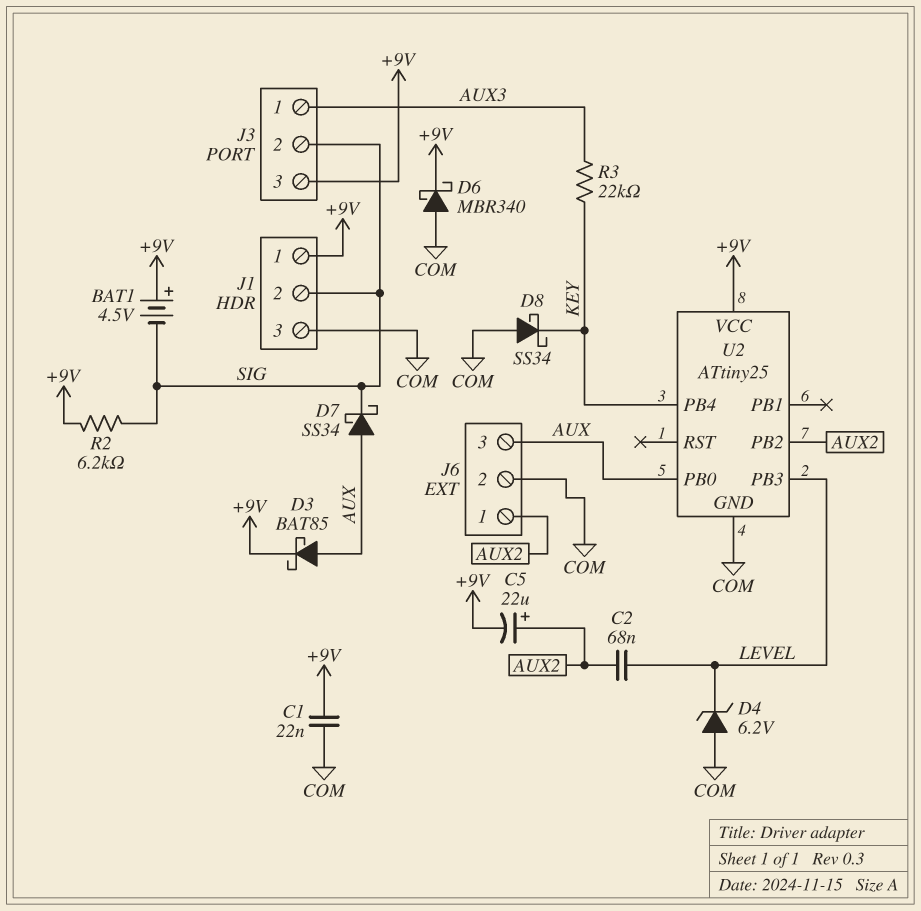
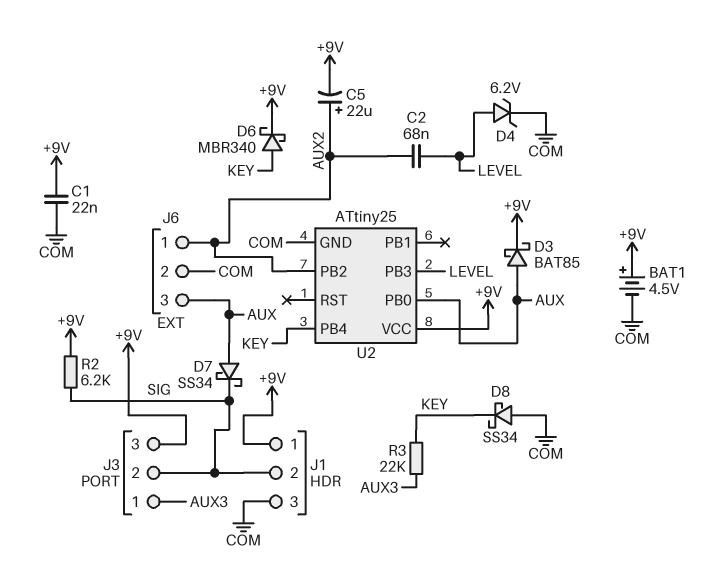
BAT1: 4.5V (plus +9V, minus SIG) -> 4.5V (plus +9V, minus COM)
D4: zener 6.2V (A COM, K LEVEL) -> zener 6.2V (A LEVEL, K COM)
D6: schottky MBR340 (A COM, K +9V) -> schottky MBR340 (A KEY, K +9V)

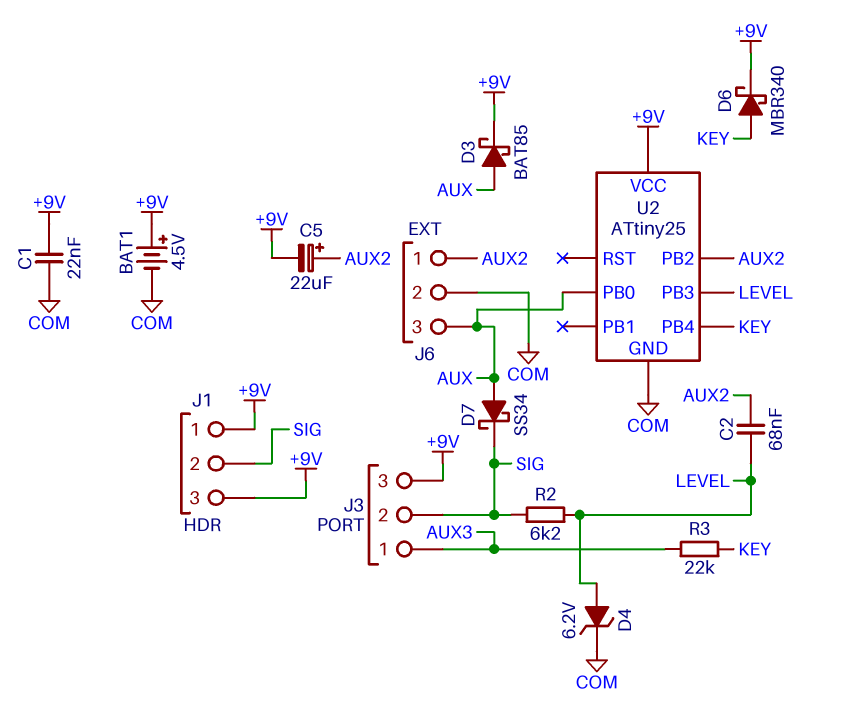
D8: schottky SS34 (A COM, K KEY) -> none
J1 pin 3: COM -> +9V
R2: 6.2k (+9V, SIG) -> 6.2k (LEVEL, SIG)

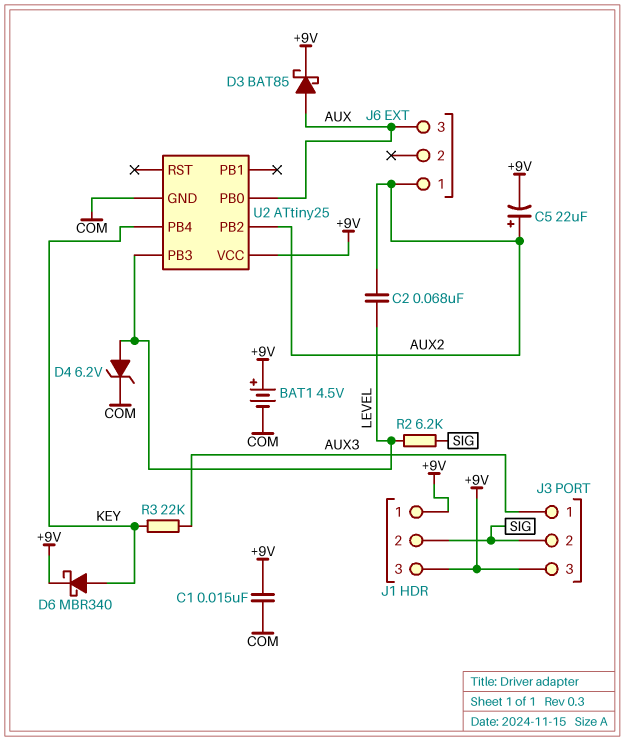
C1: 22nF (+9V, COM) -> 15nF (+9V, COM)
D7: schottky SS34 (A AUX, K SIG) -> none
J6 pin 2: COM -> none

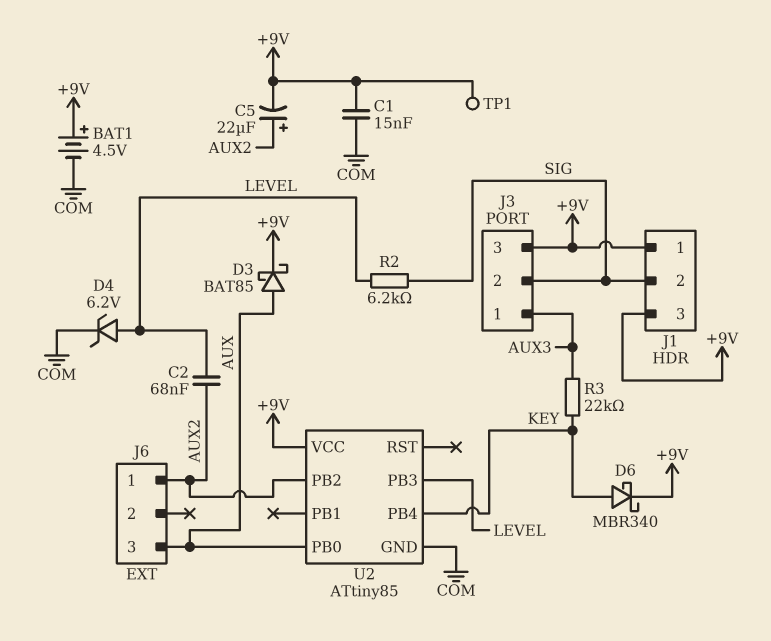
TP1: none -> test point (+9V)
U2: ATtiny25 -> ATtiny85

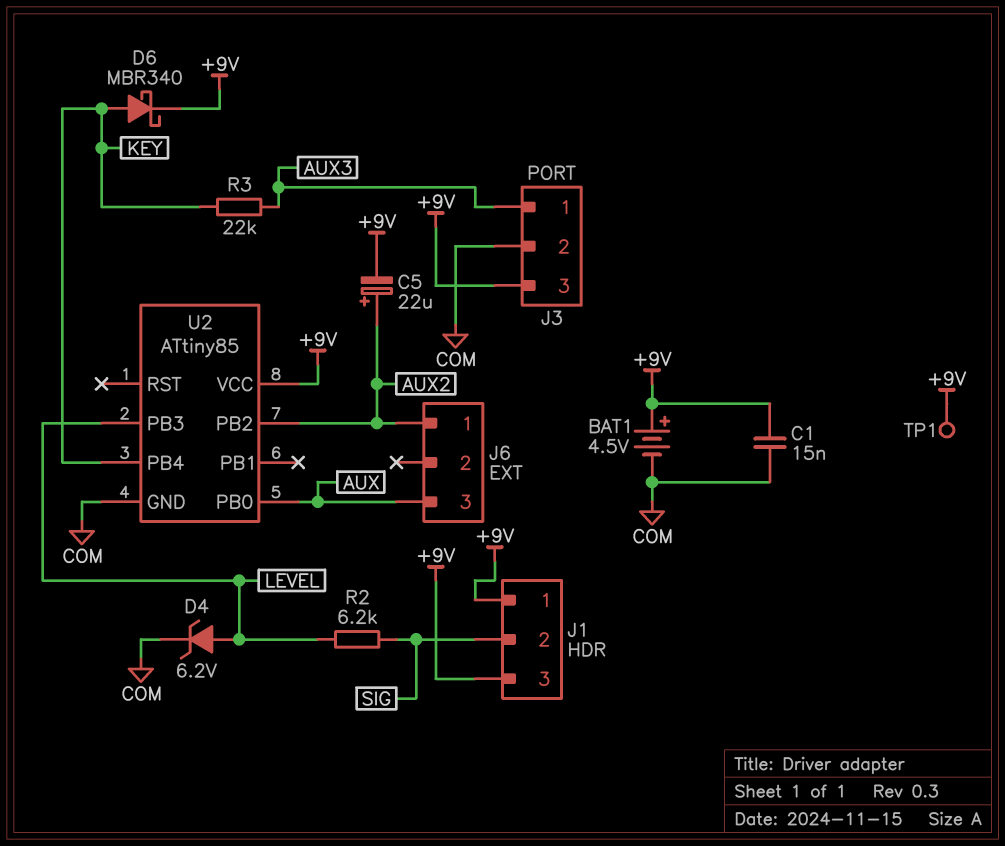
C2: 68nF (AUX2, LEVEL) -> none
D3: schottky BAT85 (A AUX, K +9V) -> none
J3 pin 2: SIG -> COM

